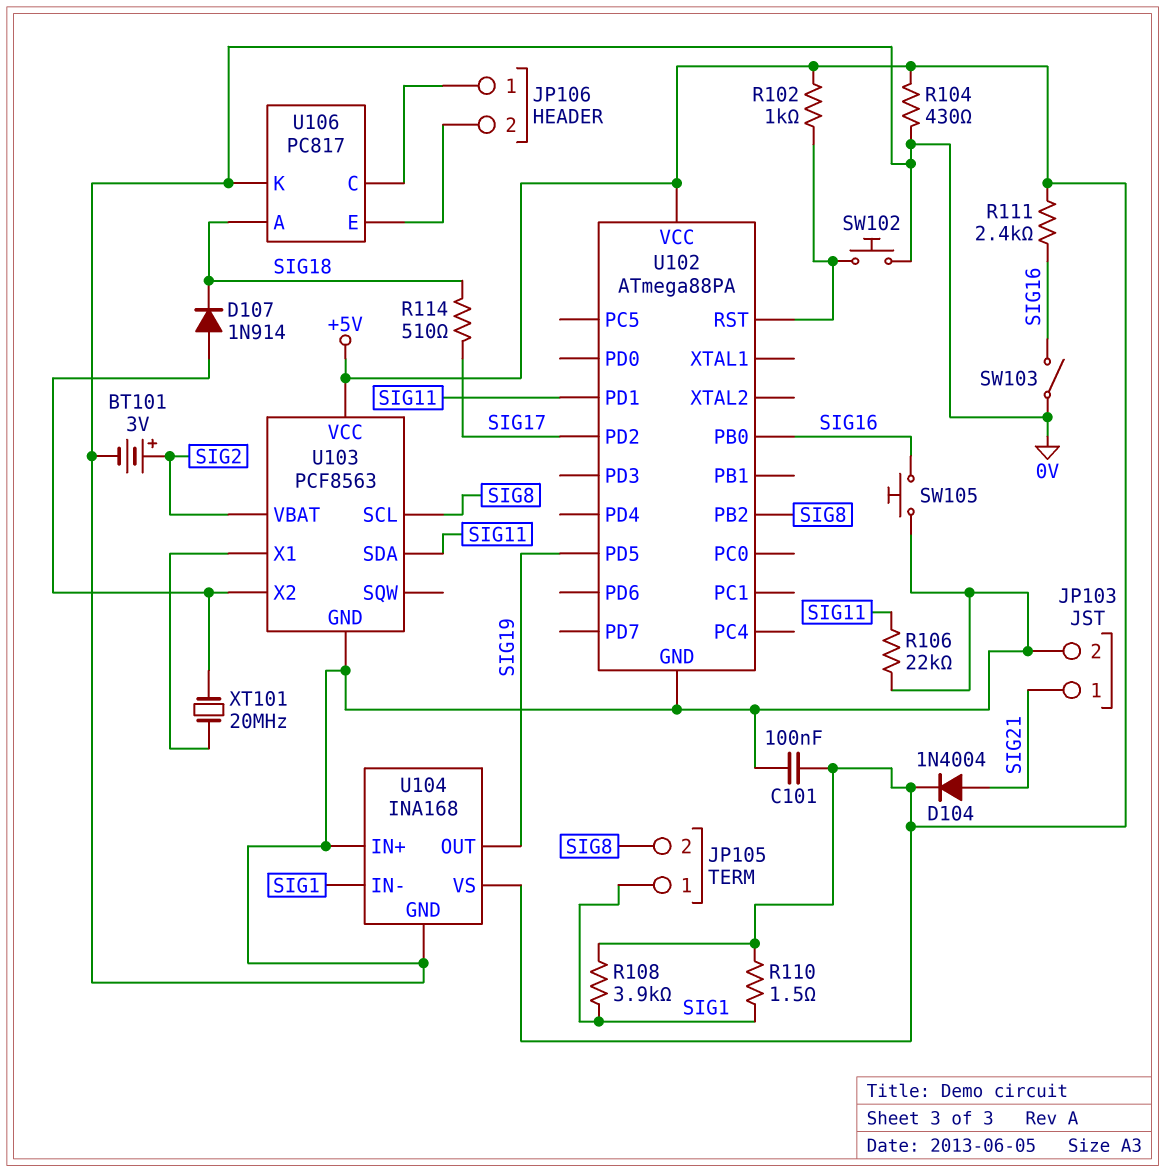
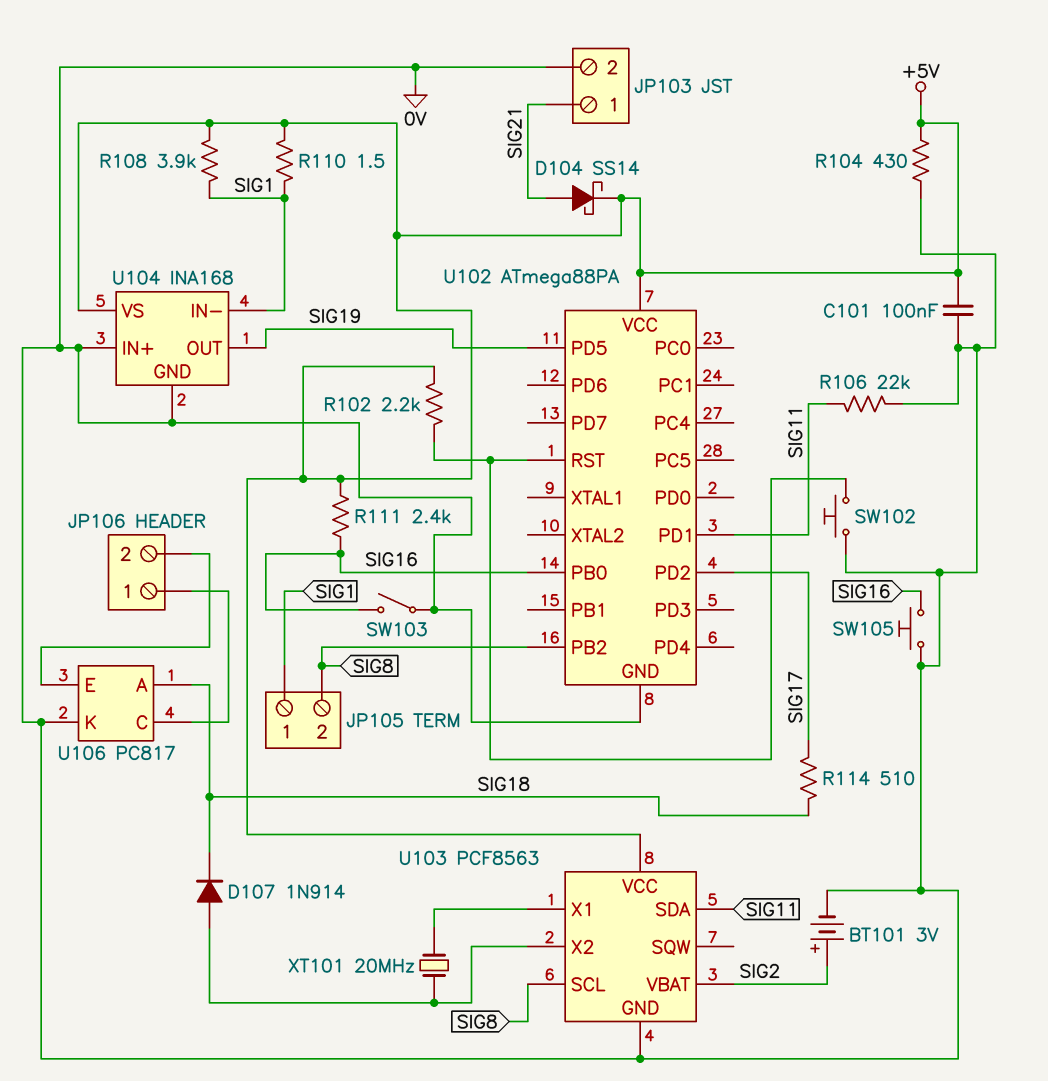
D104: diode 1N4004 (A SIG21, K +5V) -> schottky SS14 (A SIG21, K +5V)
R102: 1k (+5V, U102/RST) -> 2.2k (+5V, U102/RST)

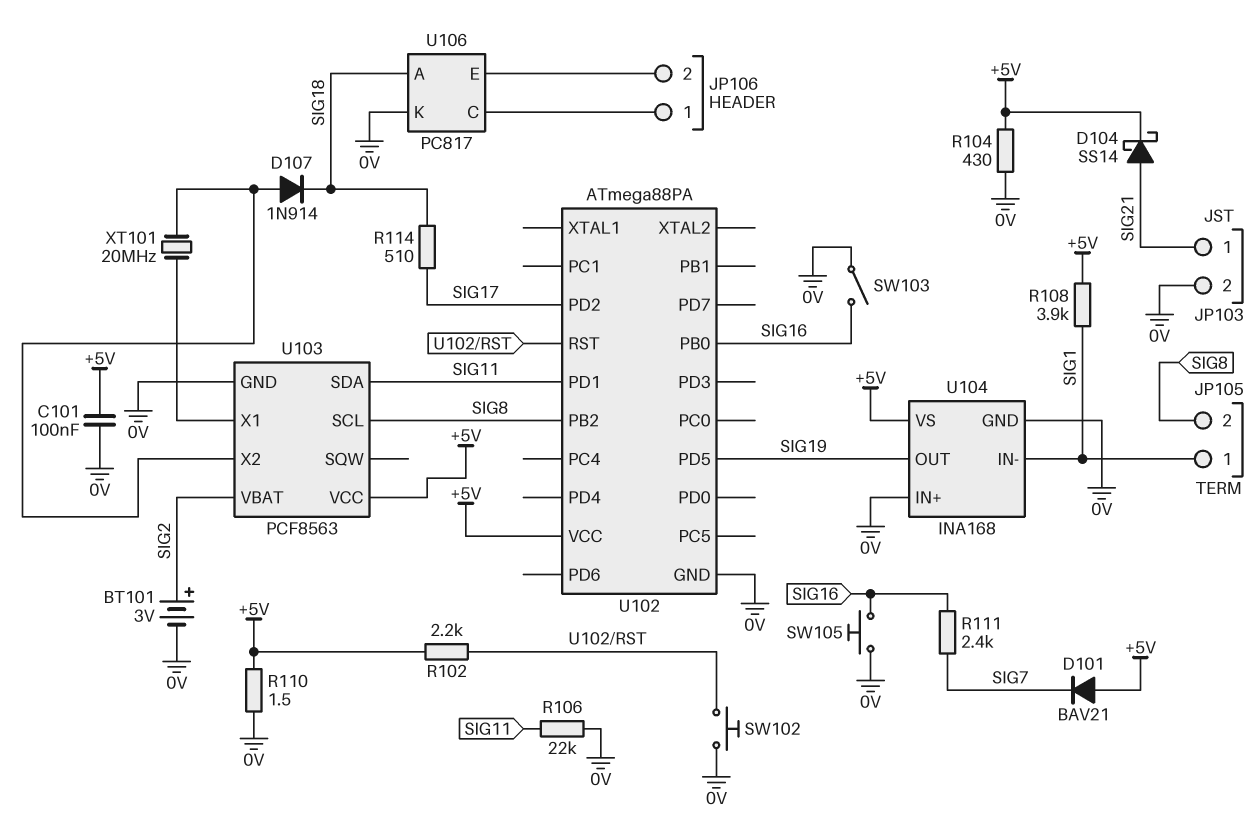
D101: none -> diode BAV21 (A +5V, K SIG7)
R110: 1.5 (+5V, SIG1) -> 1.5 (+5V, 0V)
R111: 2.4k (+5V, SIG16) -> 2.4k (SIG7, SIG16)

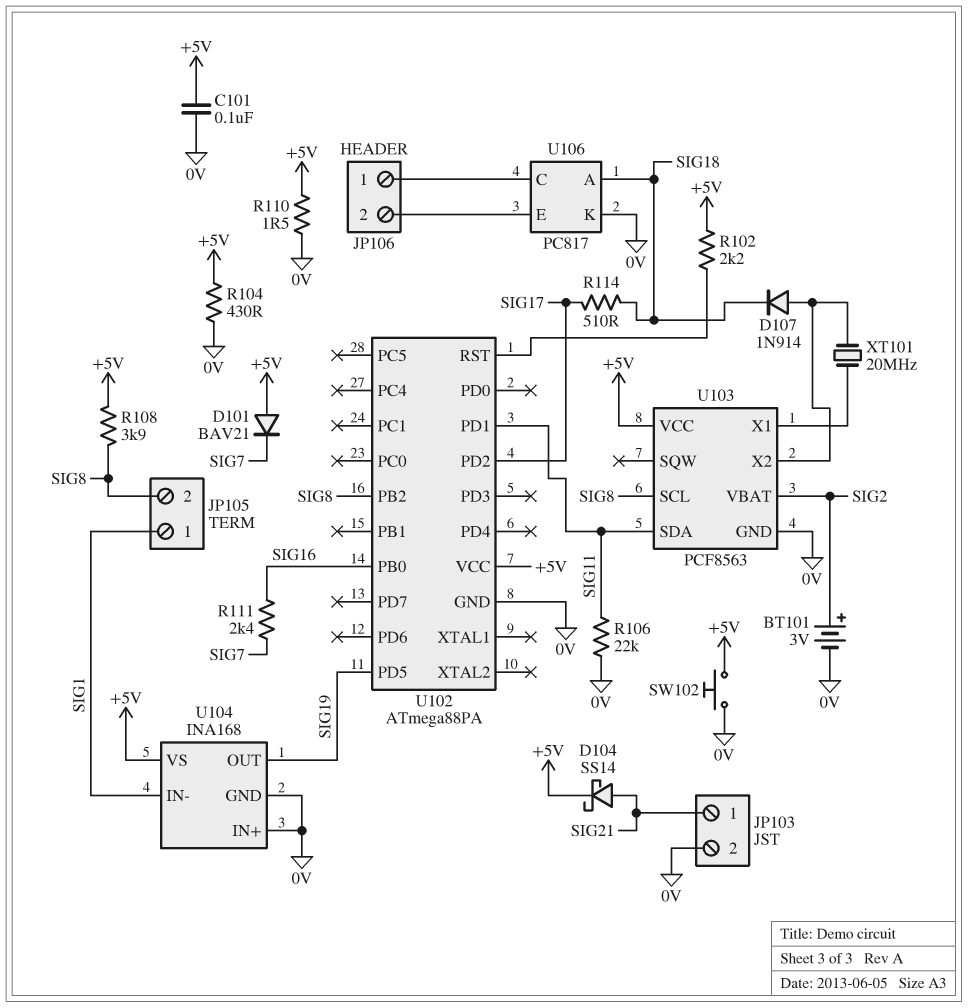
R108: 3.9k (+5V, SIG1) -> 3.9k (+5V, SIG8)
SW102: button (0V, U102/RST) -> button (+5V, 0V)
SW103: switch (0V, SIG16) -> none
SW105: button (0V, SIG16) -> none

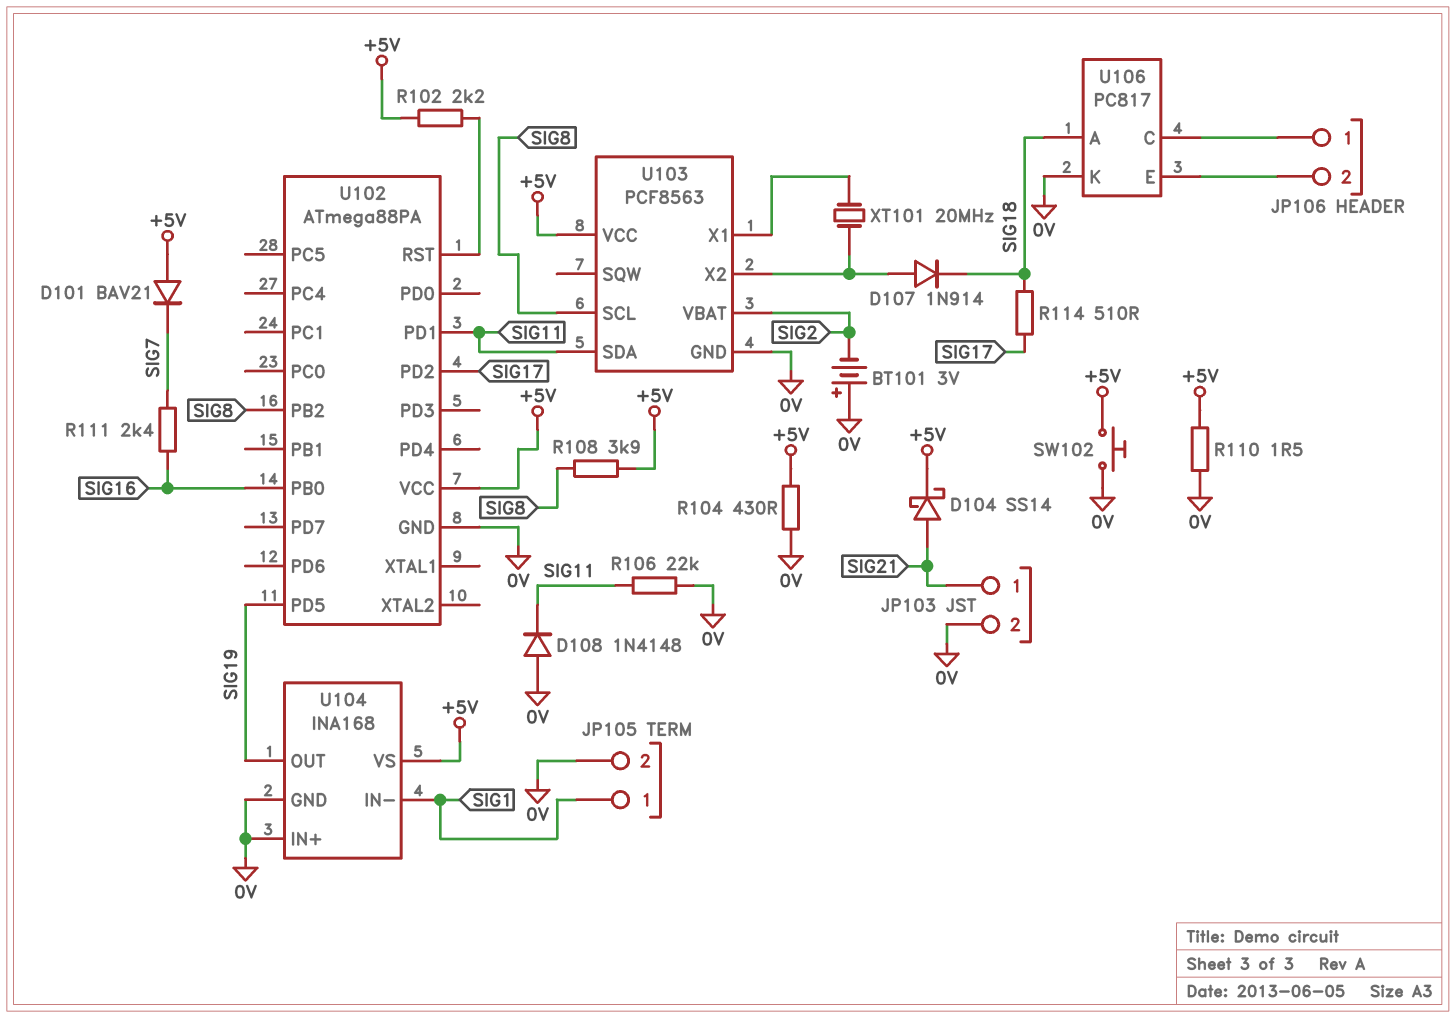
BT101: 3V (plus SIG2, minus 0V) -> 3V (plus 0V, minus SIG2)
C101: 100nF (+5V, 0V) -> none
D108: none -> diode 1N4148 (A 0V, K SIG11)
JP105 pin 2: SIG8 -> 0V

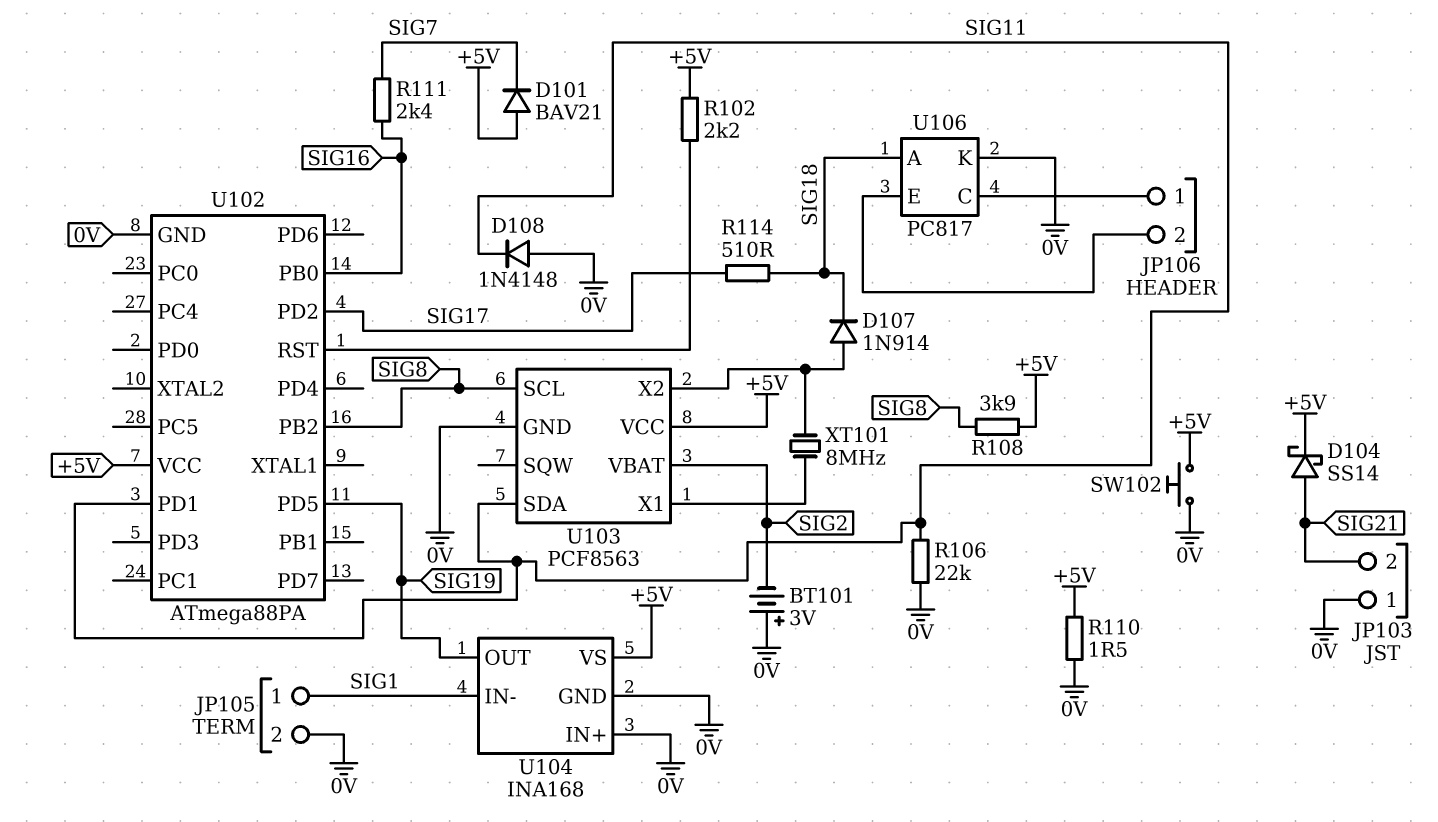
JP103 pin 1: SIG21 -> 0V
JP103 pin 2: 0V -> SIG21
R104: 430 (+5V, 0V) -> none
XT101: 20MHz (U103/X1, U103/X2) -> 8MHz (U103/X1, U103/X2)

